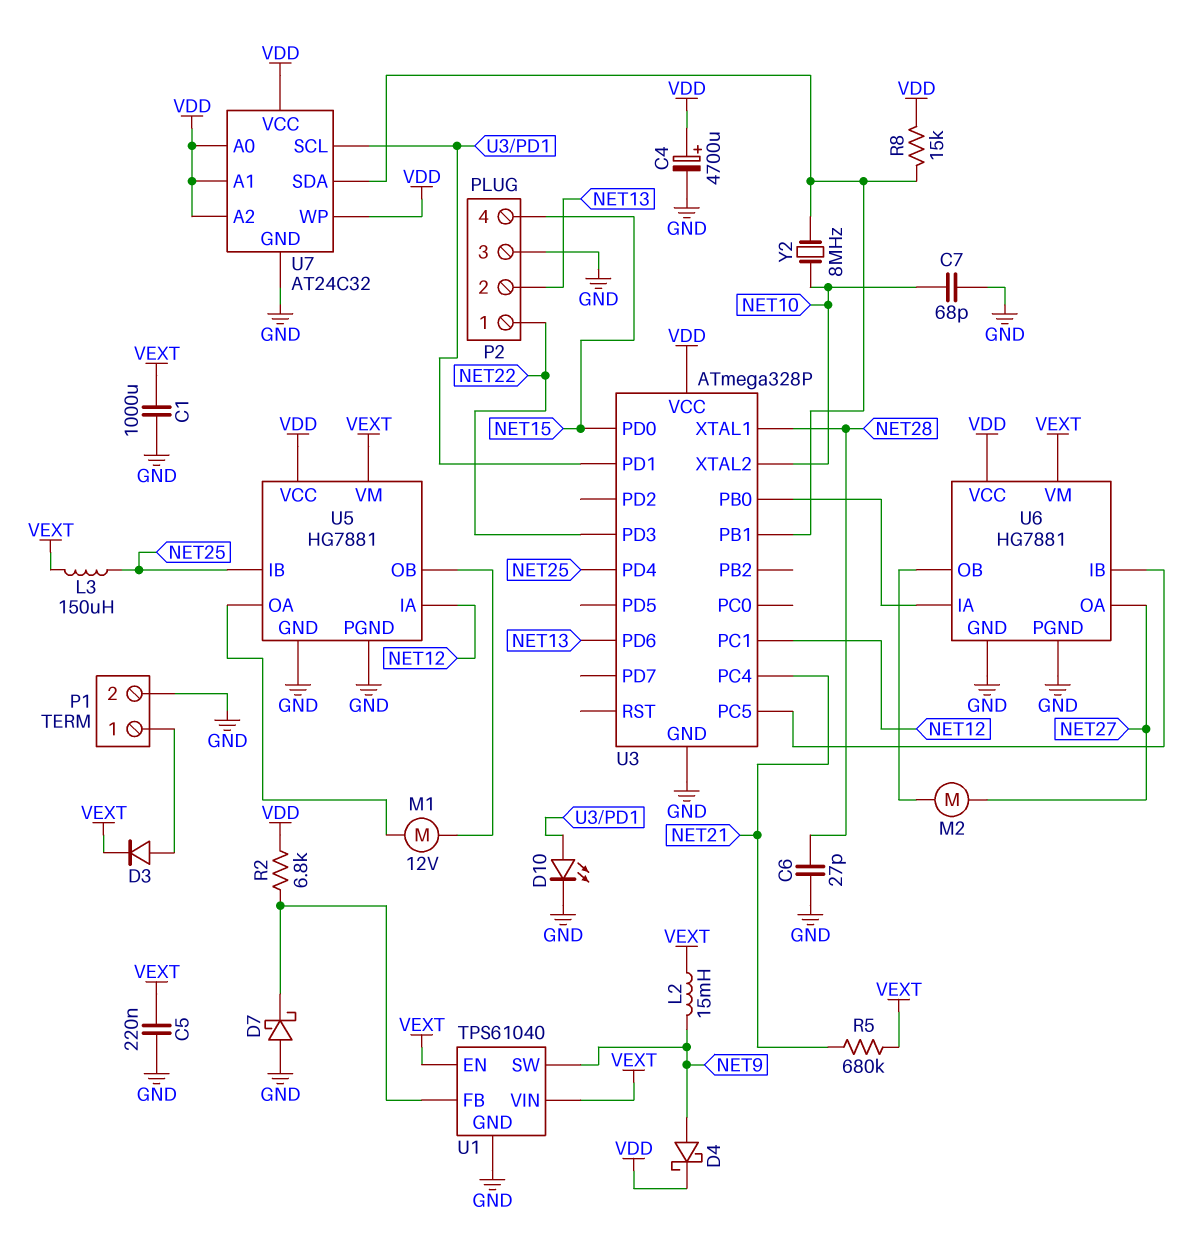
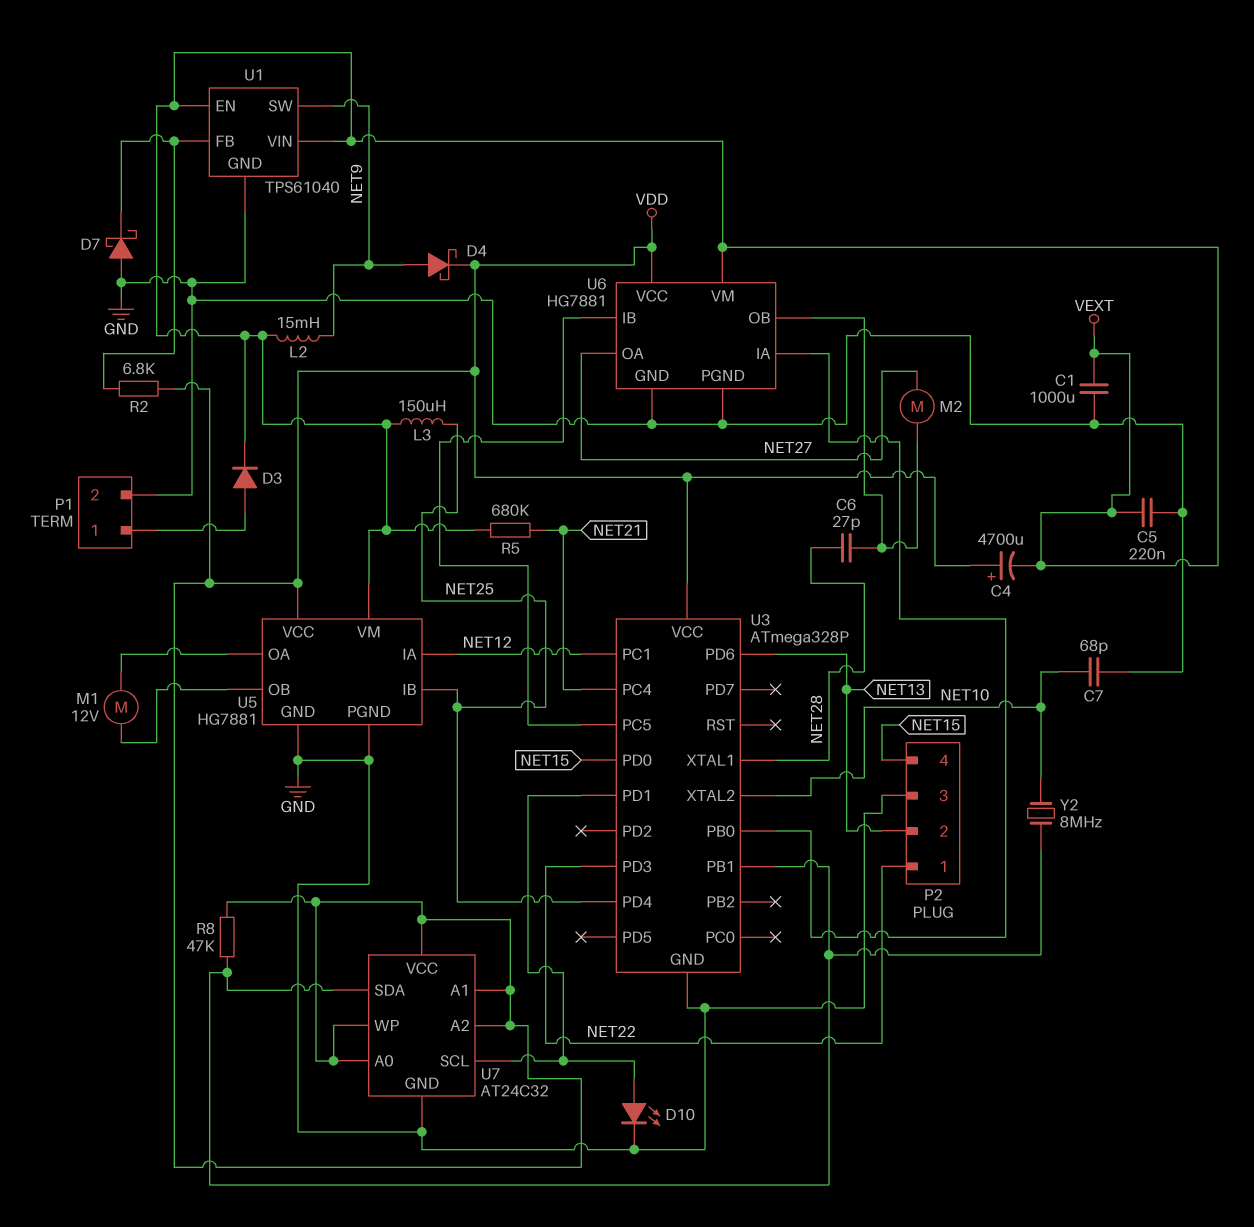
C4: 4700uF (plus VDD, minus GND) -> 4700uF (plus VDD, minus VEXT)
C6: 27pF (GND, NET28) -> 27pF (NET28, U6/OB)
R8: 15k (U3/PB1, VDD) -> 47k (U3/PB1, VDD)

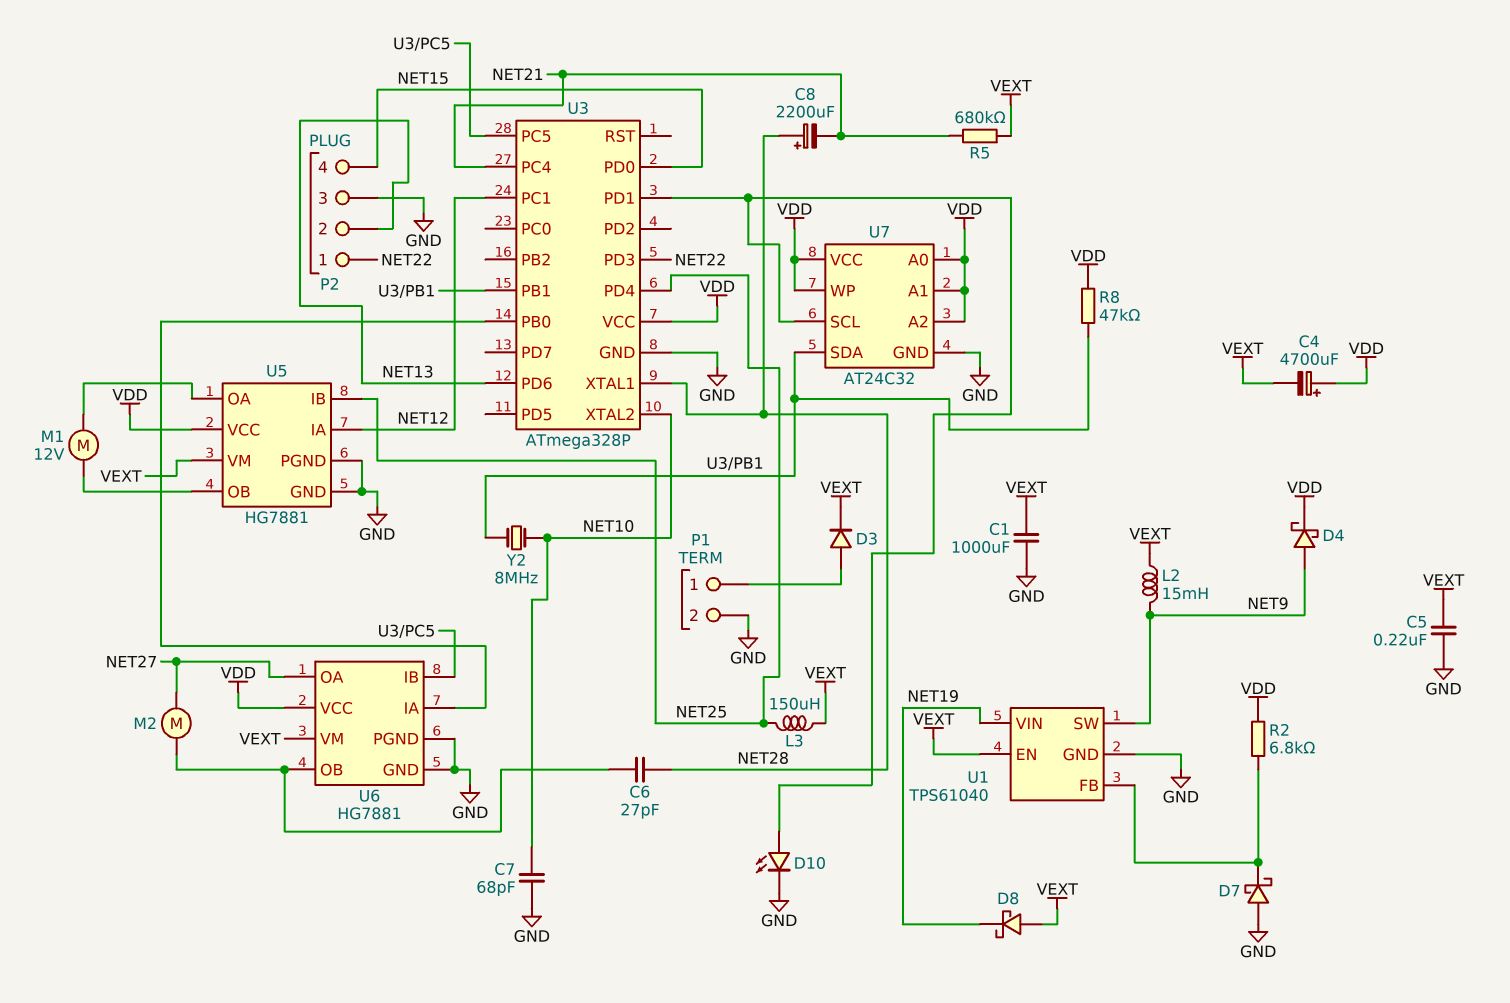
C8: none -> 2200uF (plus NET28, minus NET21)
D8: none -> schottky (A VEXT, K NET19)
U1 pin VIN: VEXT -> NET19

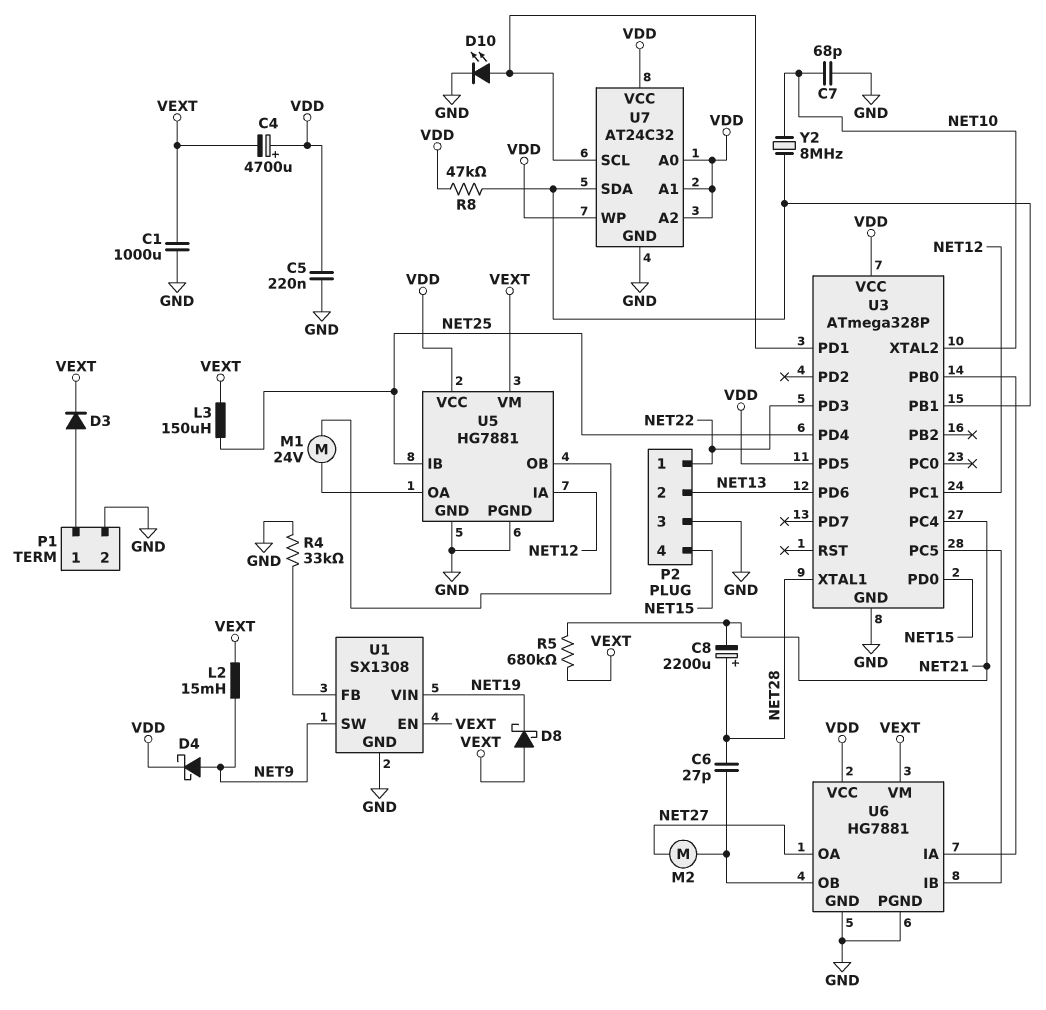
C5: 220nF (GND, VEXT) -> 220nF (GND, VDD)
D7: schottky (A GND, K U1/FB) -> none
M1: motor 12V (U5/OA, U5/OB) -> motor 24V (U5/OA, U5/OB)
R2: 6.8k (U1/FB, VDD) -> none
R4: none -> 33k (GND, U1/FB)
U1: TPS61040 -> SX1308
U3 pin PD5: none -> VDD

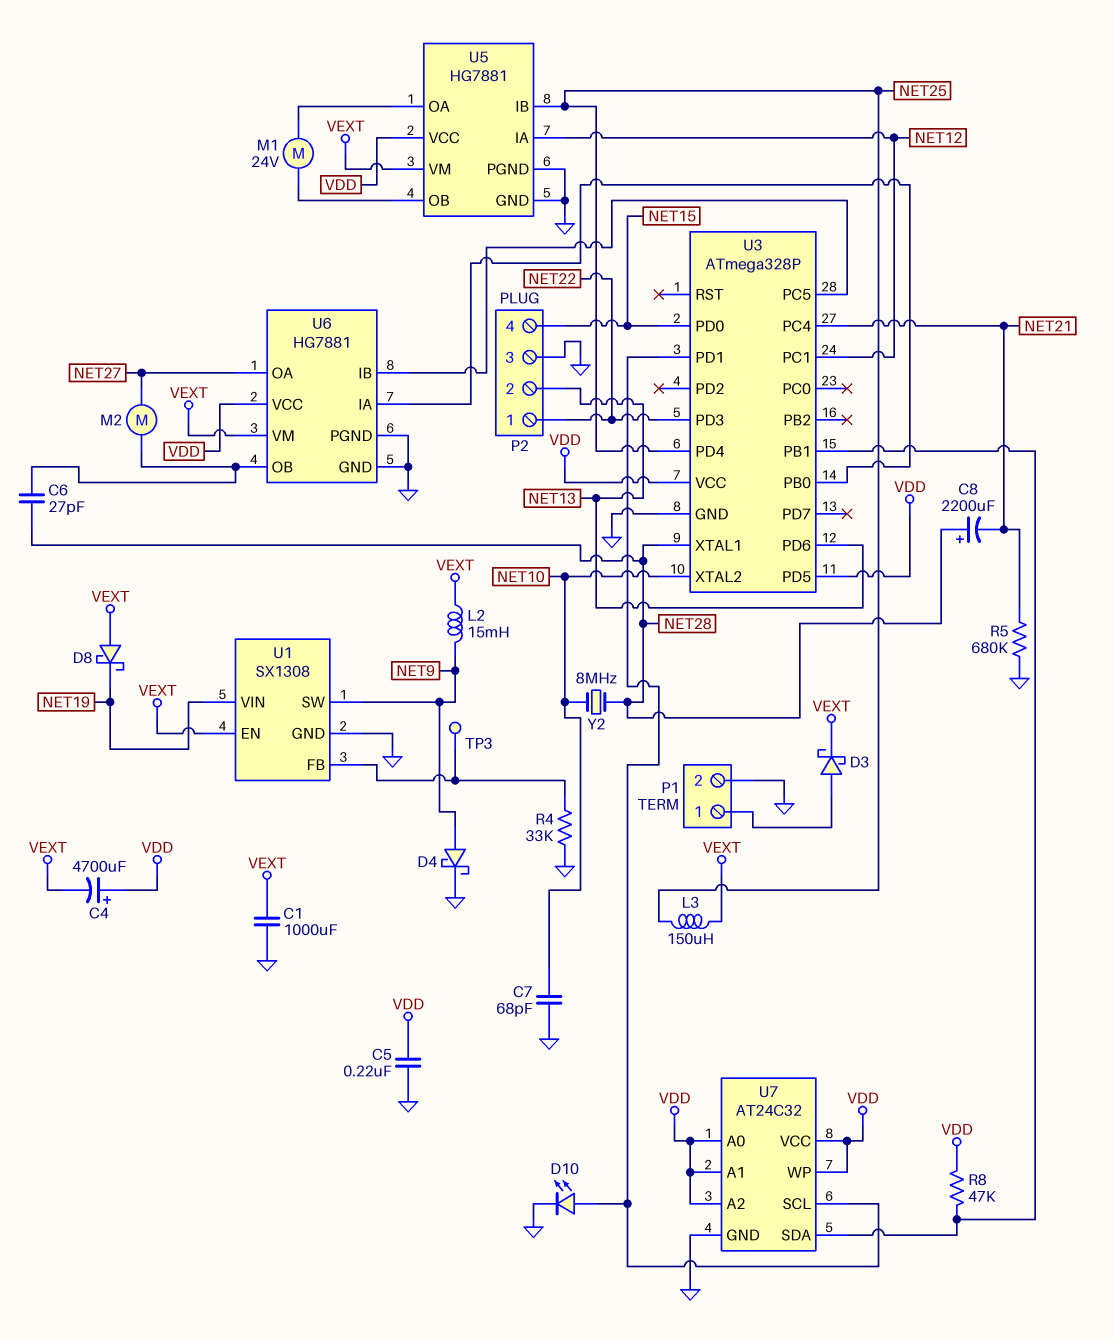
D3: diode (A P1/1, K VEXT) -> schottky (A P1/1, K VEXT)
D4: schottky (A NET9, K VDD) -> schottky (A NET9, K GND)
R5: 680k (NET21, VEXT) -> 680k (GND, NET21)
TP3: none -> test point (U1/FB)
Y2: 8MHz (NET10, U3/PB1) -> 8MHz (NET10, NET28)

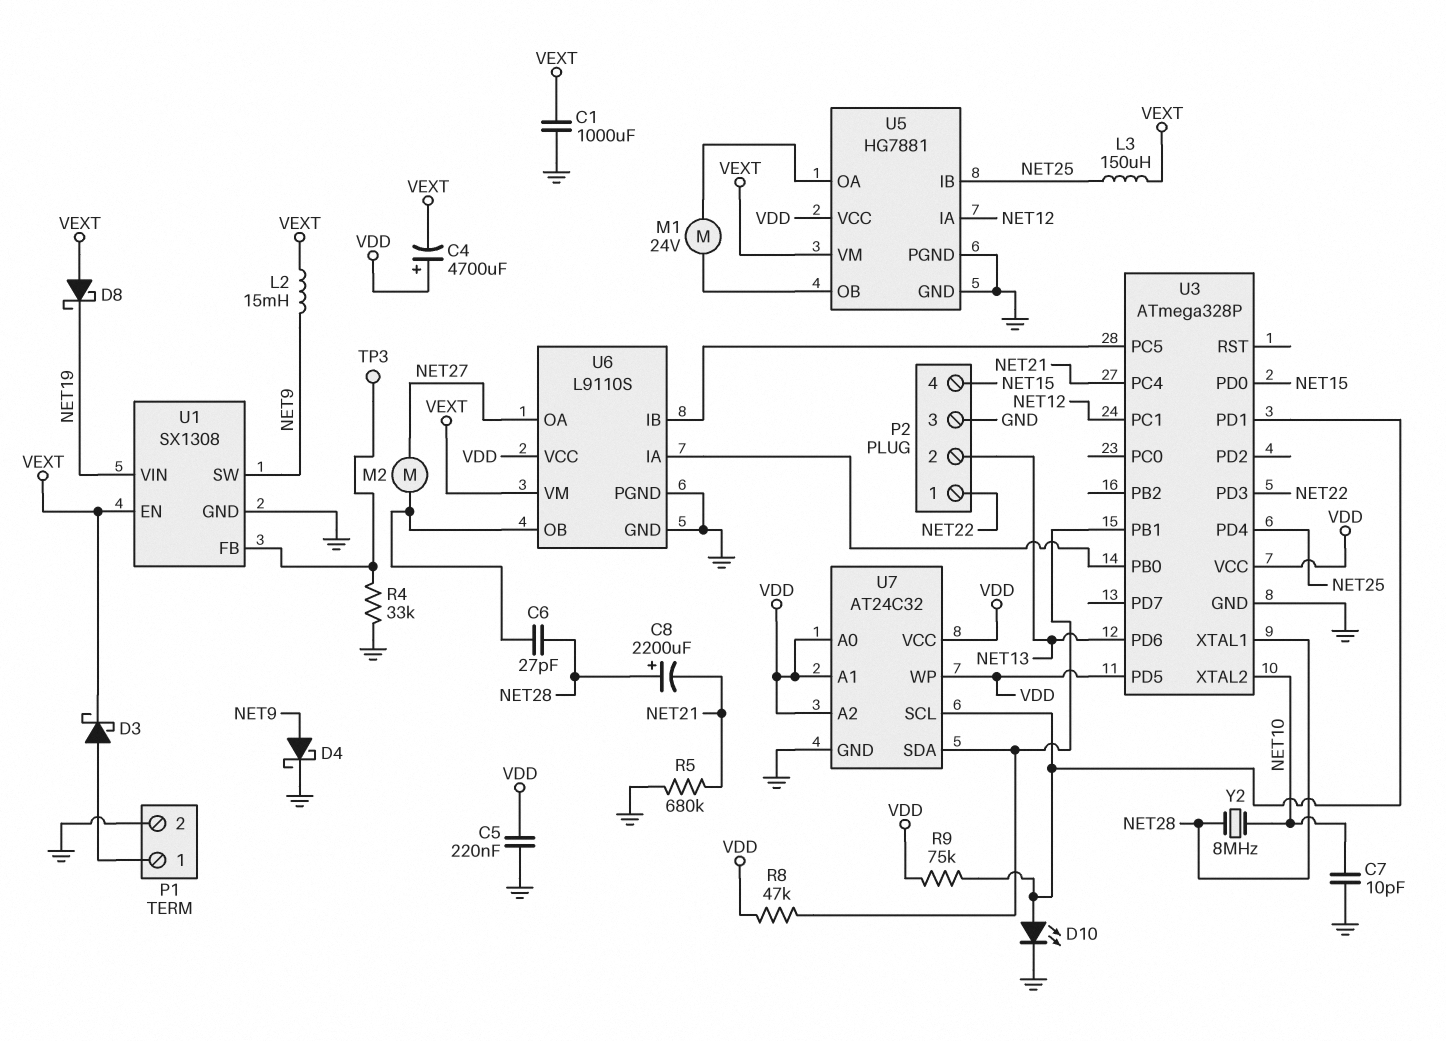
C7: 68pF (GND, NET10) -> 10pF (GND, NET10)
R9: none -> 75k (U3/PD1, VDD)
U6: HG7881 -> L9110S

